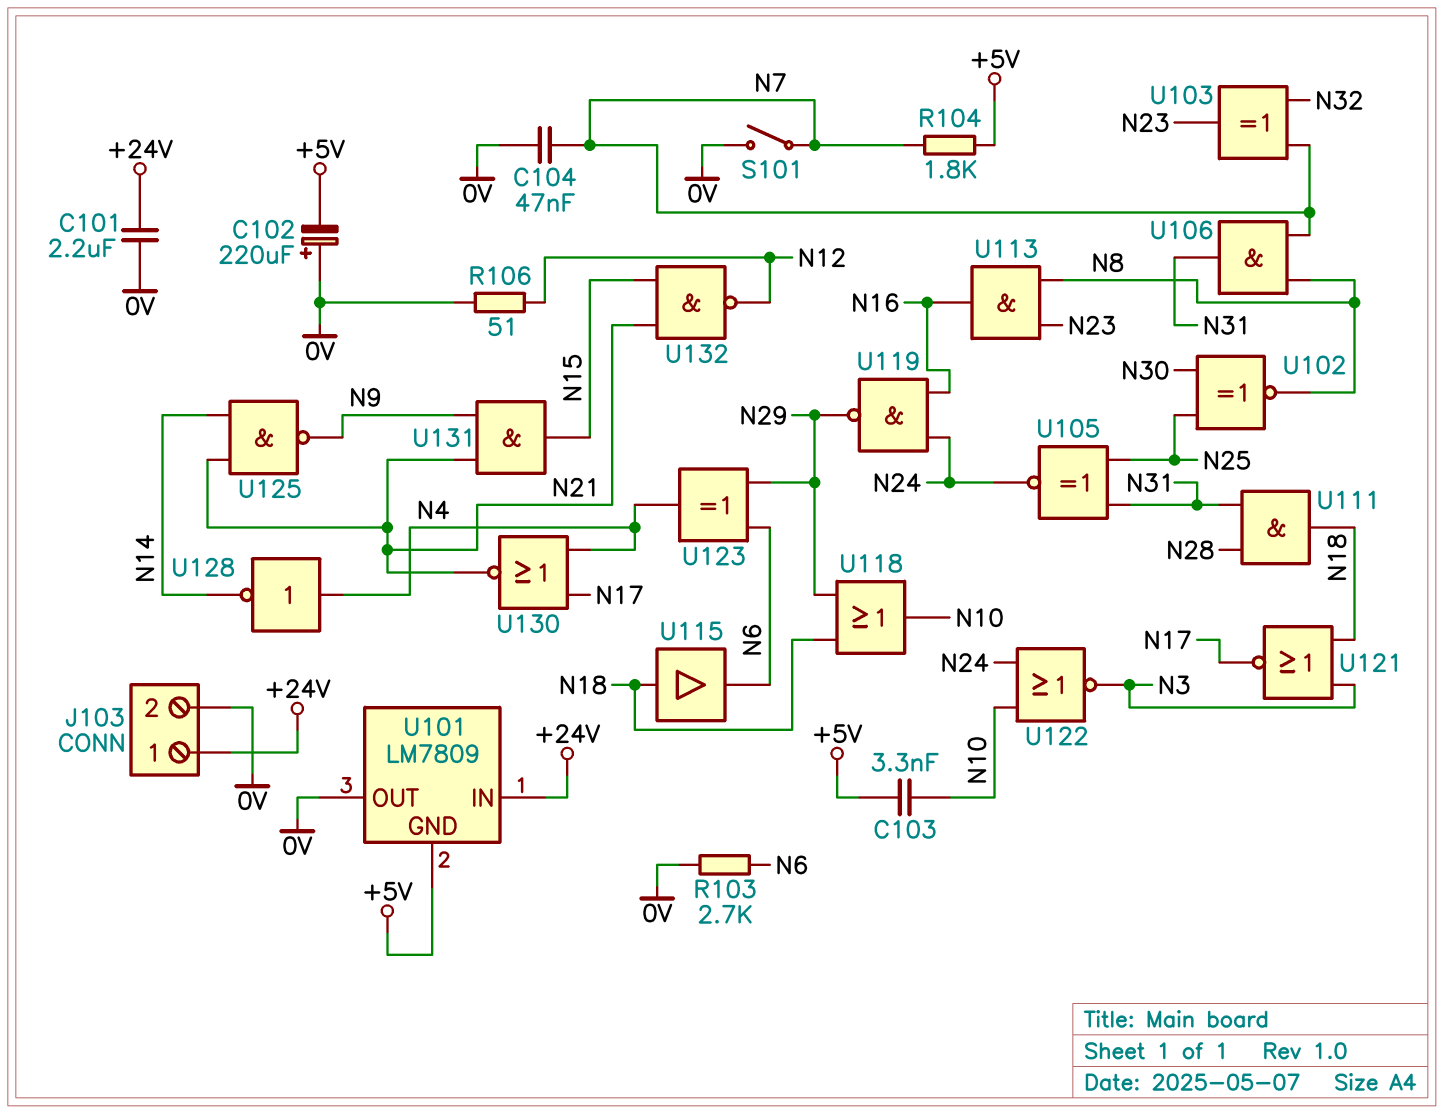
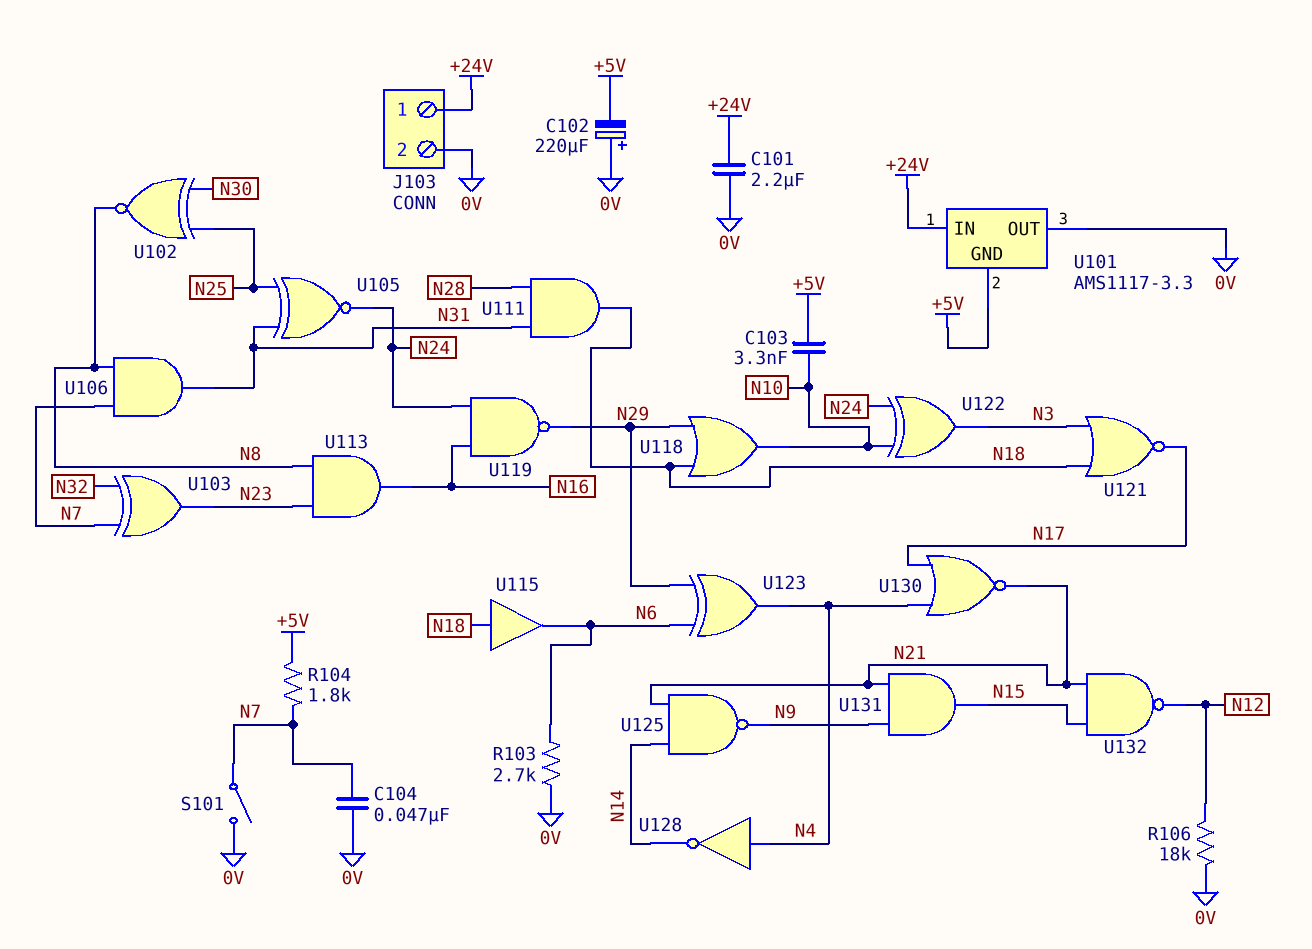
R106: 51 (0V, N12) -> 18k (0V, N12)
U101: LM7809 -> AMS1117-3.3
U122: NOR (in N10, in N24, out N3) -> XOR (in N10, in N24, out N3)

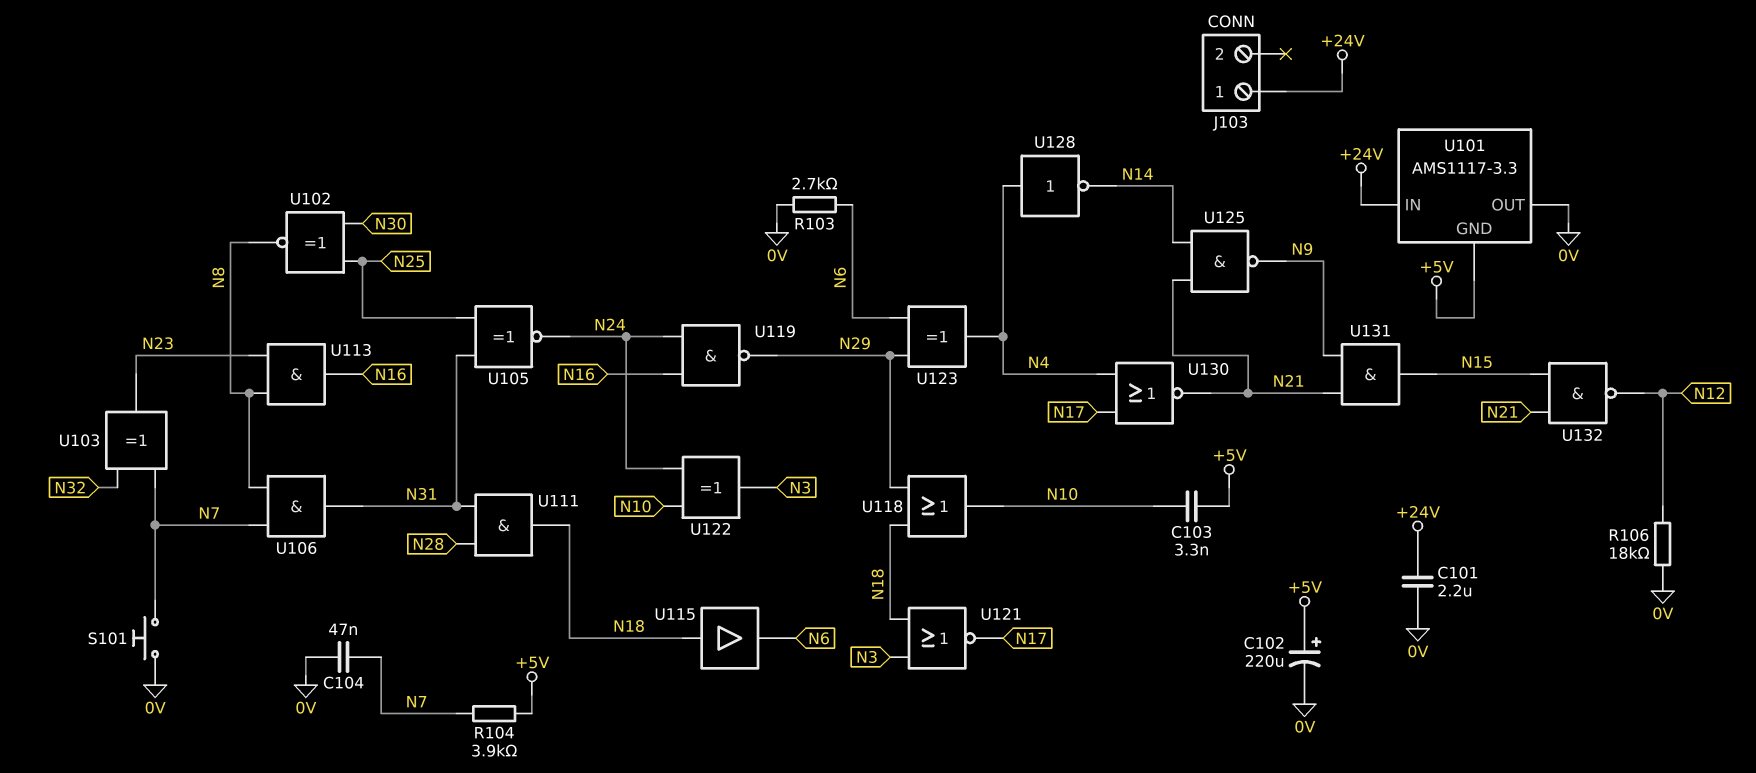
C102: 220uF (plus 0V, minus +5V) -> 220uF (plus +5V, minus 0V)
J103 pin 2: 0V -> none
R104: 1.8k (+5V, N7) -> 3.9k (+5V, N7)
S101: switch (0V, N7) -> button (0V, N7)

